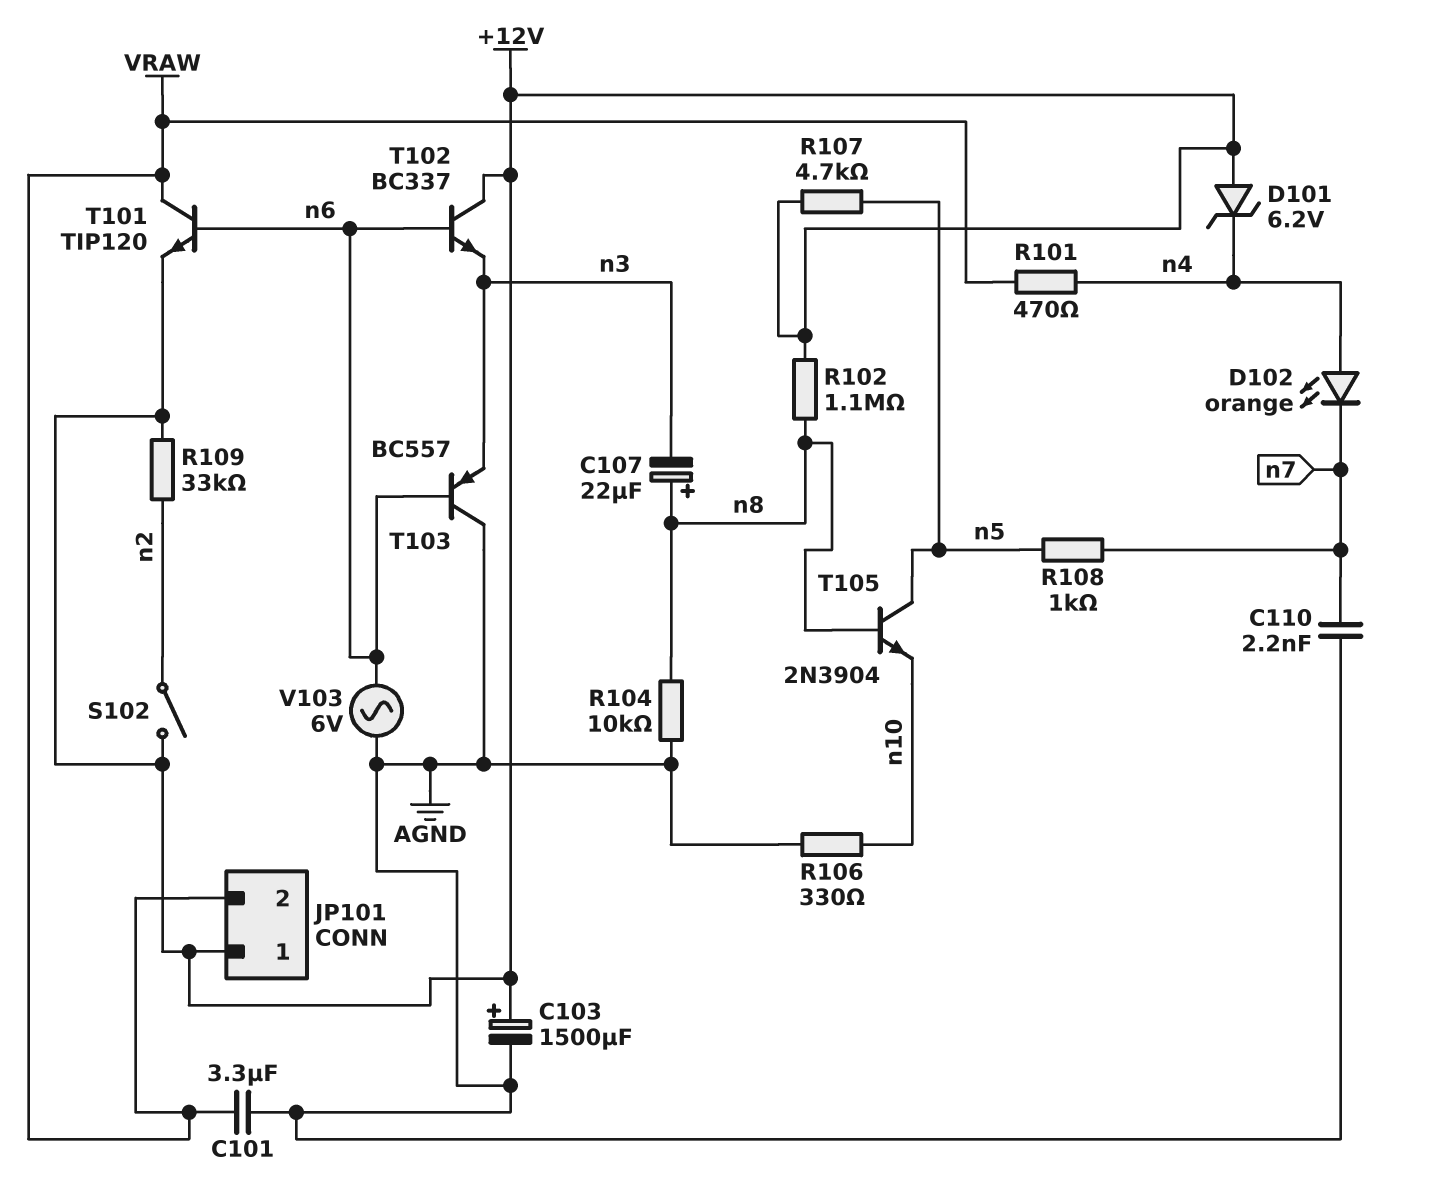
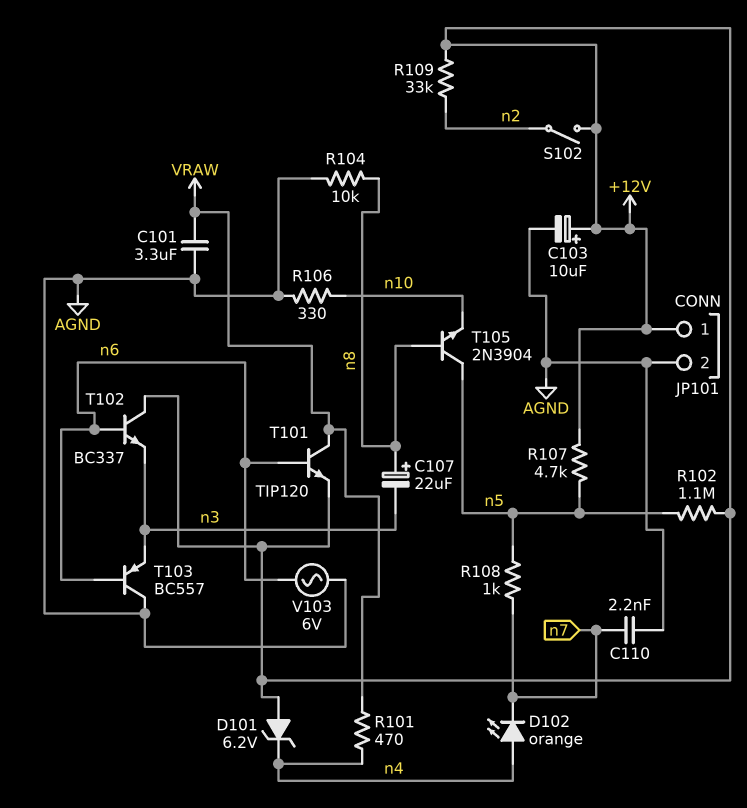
C103: 1500uF (plus +12V, minus AGND) -> 10uF (plus +12V, minus AGND)
JP101 pin 2: VRAW -> AGND
R102: 1.1M (+12V, n8) -> 1.1M (+12V, n5)

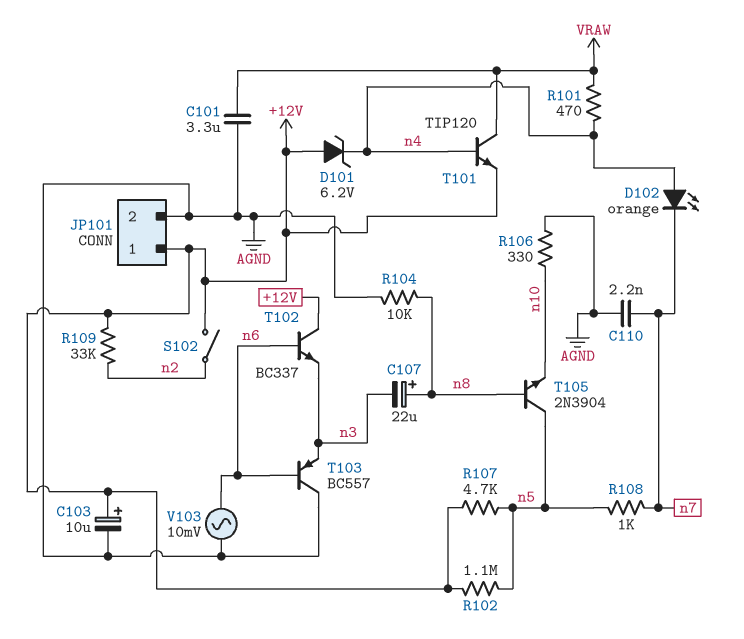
T101: NPN TIP120 (B n6, C VRAW, E +12V) -> NPN TIP120 (B n4, C VRAW, E +12V)
V103: AC 6V (AGND, n6) -> AC 10mV (AGND, n6)

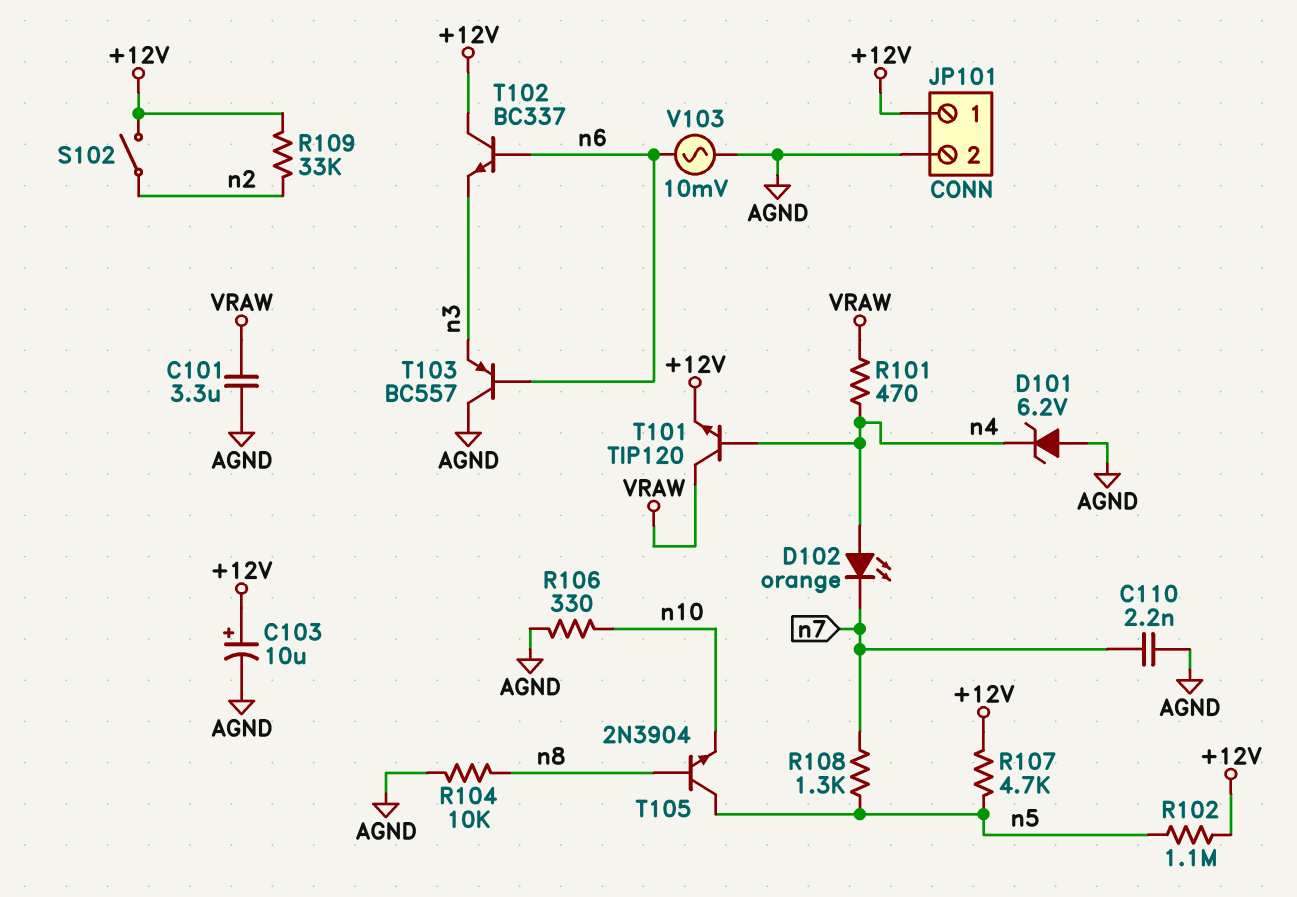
C107: 22uF (plus n8, minus n3) -> none
D101: zener 6.2V (A +12V, K n4) -> zener 6.2V (A AGND, K n4)
R108: 1k (n5, n7) -> 1.3k (n5, n7)

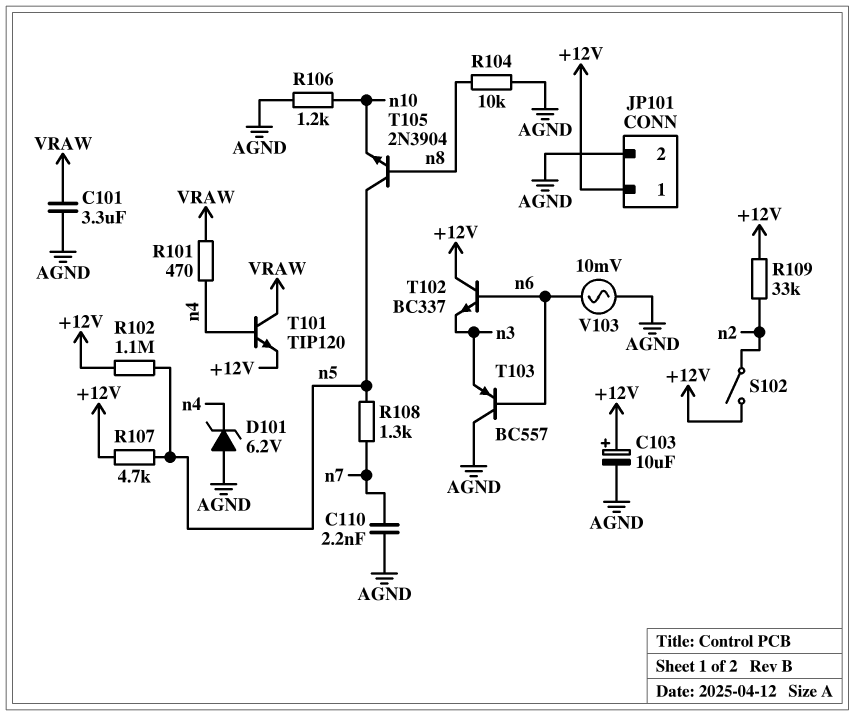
D102: LED orange (A n4, K n7) -> none
R106: 330 (AGND, n10) -> 1.2k (AGND, n10)

